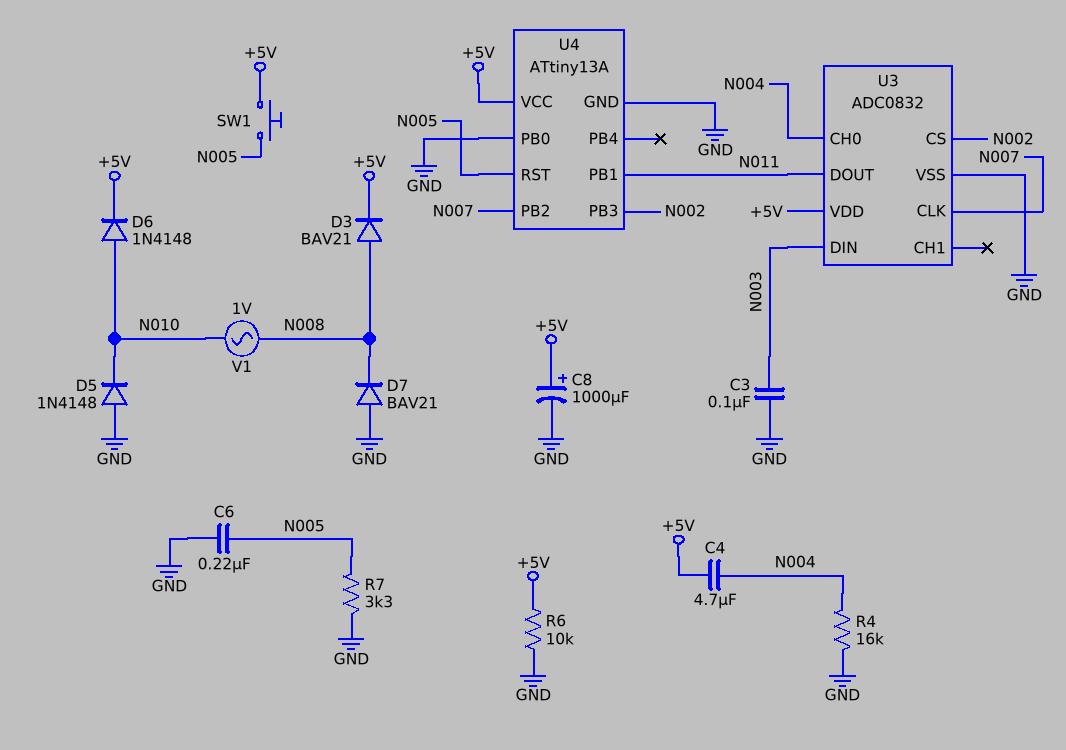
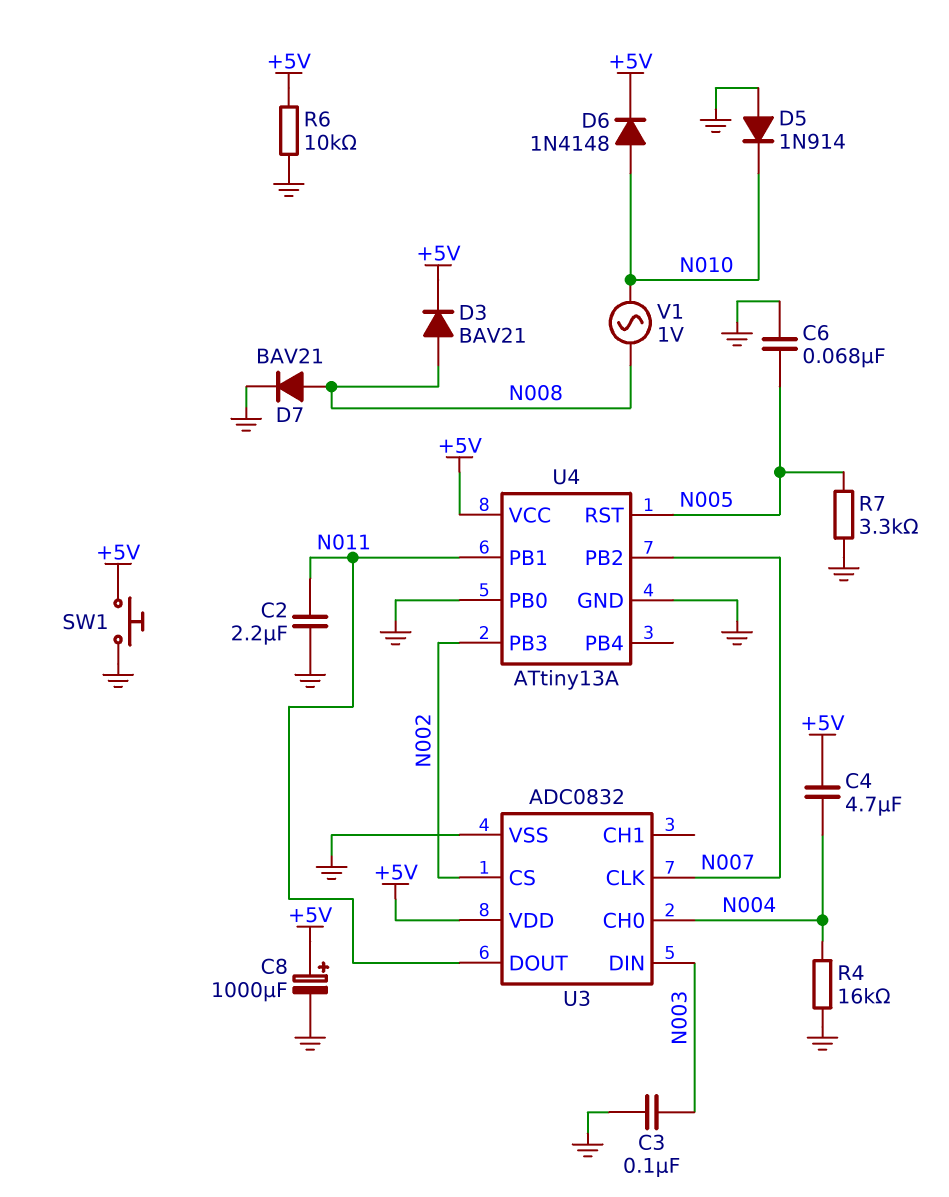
C2: none -> 2.2uF (GND, N011)
C6: 220nF (GND, N005) -> 68nF (GND, N005)
D5: diode 1N4148 (A GND, K N010) -> diode 1N914 (A GND, K N010)
D7: diode BAV21 (A GND, K N008) -> diode BAV21 (A N008, K GND)
SW1: button (+5V, N005) -> button (+5V, GND)

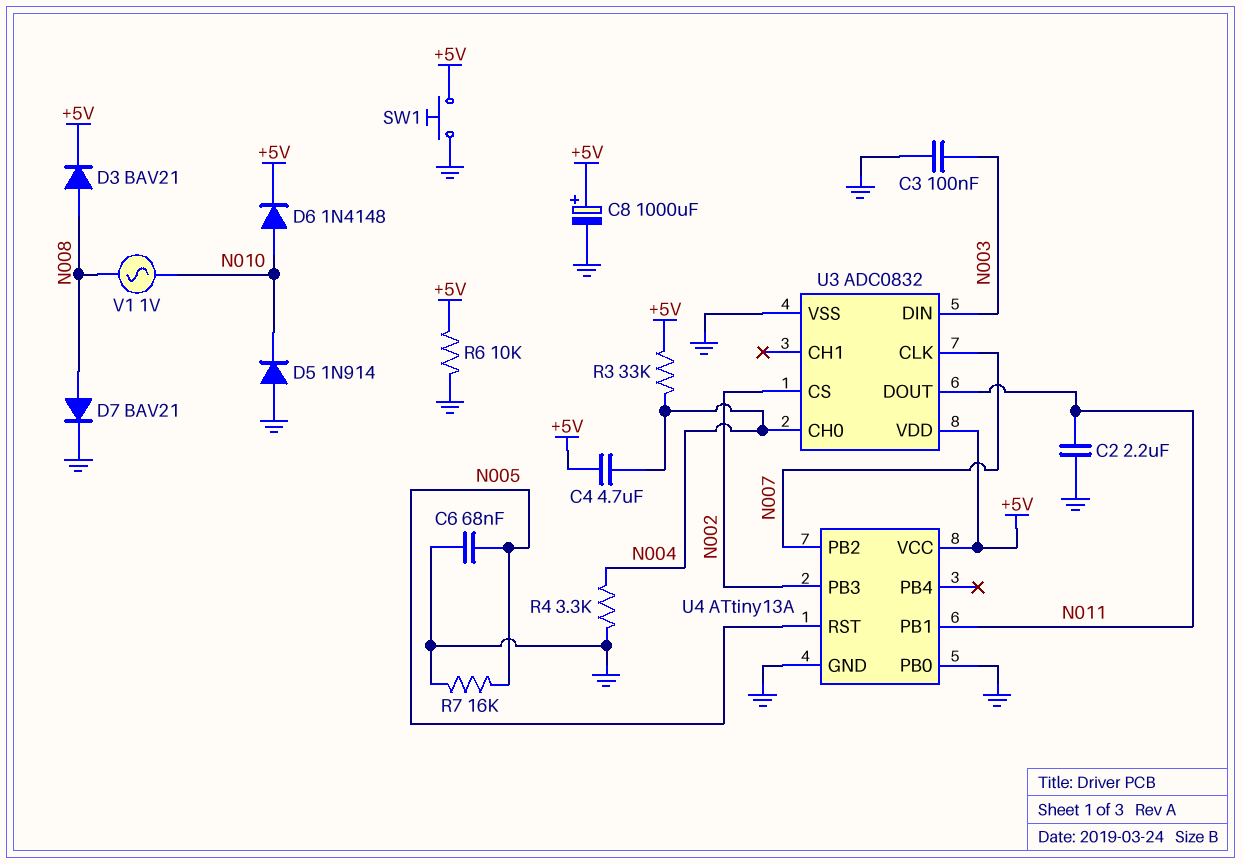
R3: none -> 33k (+5V, N004)
R4: 16k (GND, N004) -> 3.3k (GND, N004)
R7: 3.3k (GND, N005) -> 16k (GND, N005)

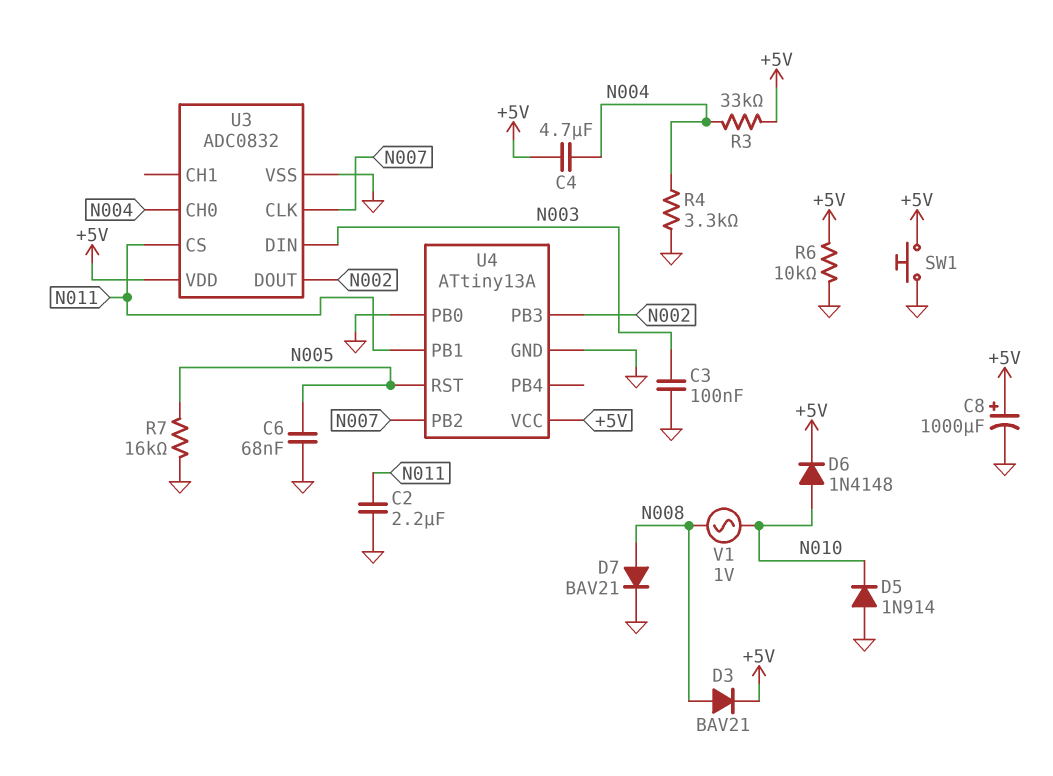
U3 pin CS: N002 -> N011
U3 pin DOUT: N011 -> N002

